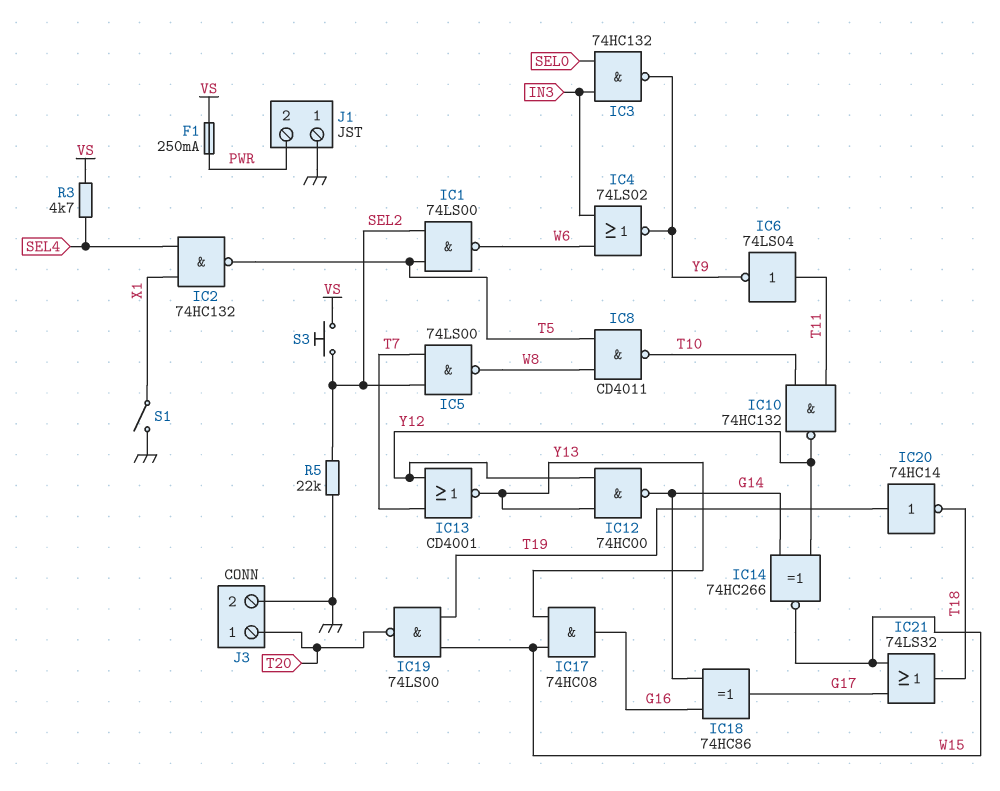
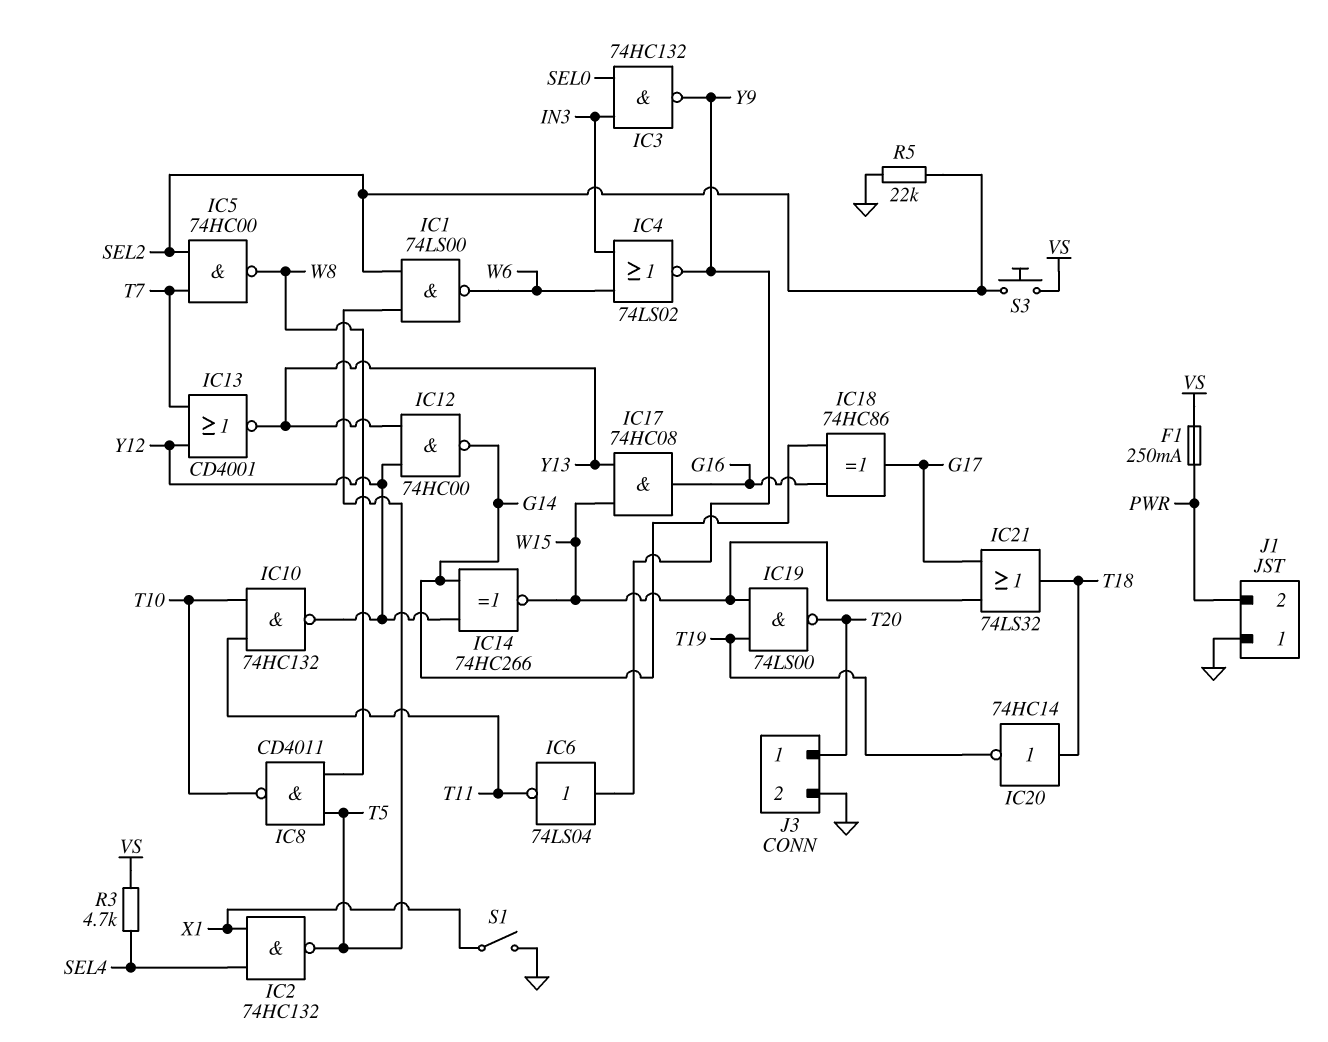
IC5: NAND 74LS00 (in SEL2, in T7, out W8) -> NAND 74HC00 (in SEL2, in T7, out W8)
IC6: NOT 74LS04 (in T11, out Y9) -> NOT 74LS04 (in Y9, out T11)
IC20: NOT 74HC14 (in T19, out T18) -> NOT 74HC14 (in T18, out T19)

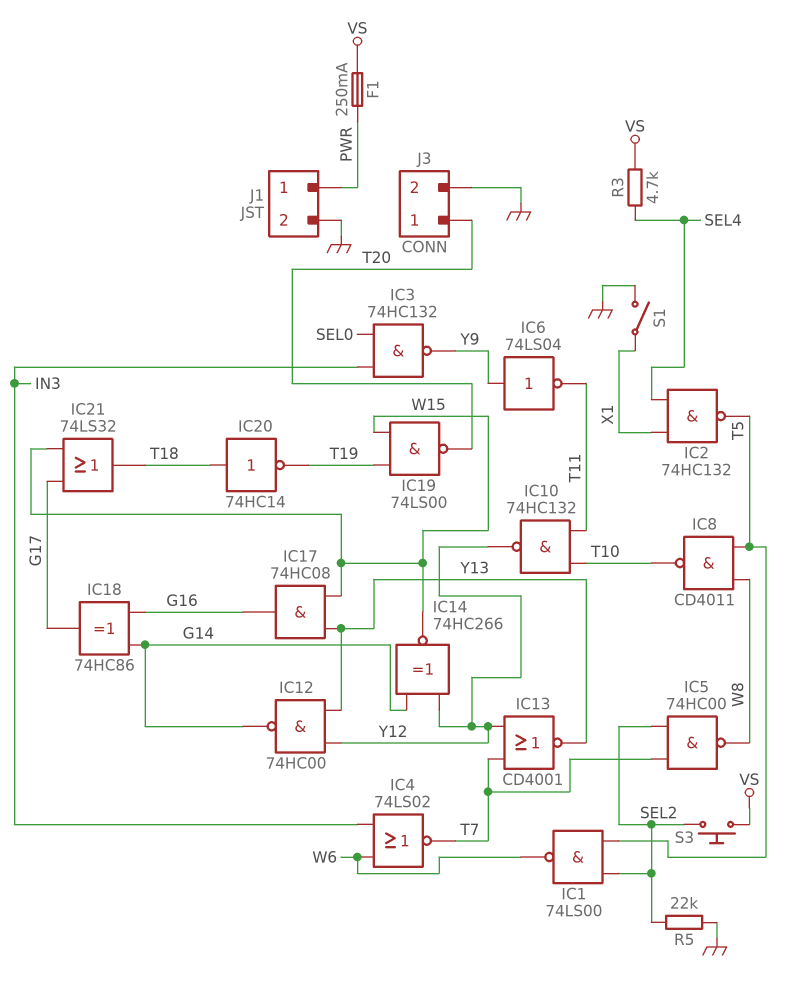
IC4: NOR 74LS02 (in IN3, in W6, out Y9) -> NOR 74LS02 (in IN3, in W6, out T7)
J1 pin 1: GND -> PWR
J1 pin 2: PWR -> GND

